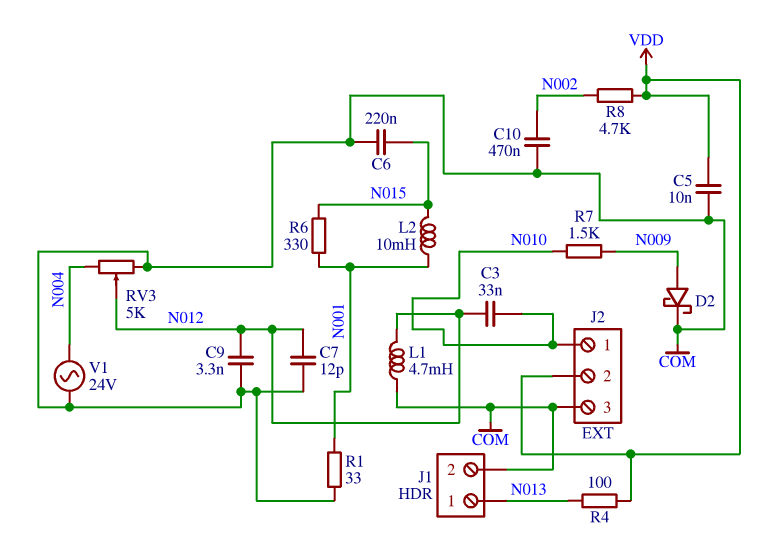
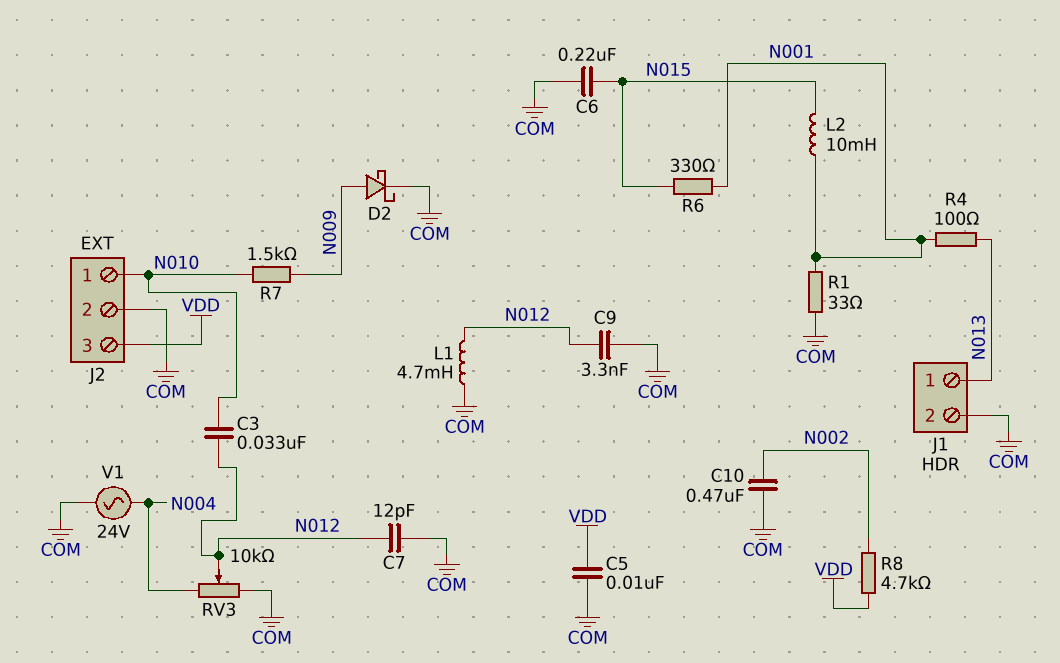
J2 pin 2: VDD -> COM
J2 pin 3: COM -> VDD
R4: 100 (N013, VDD) -> 100 (N001, N013)
RV3: 5k (COM, N004, wiper N012) -> 10k (COM, N004, wiper N012)

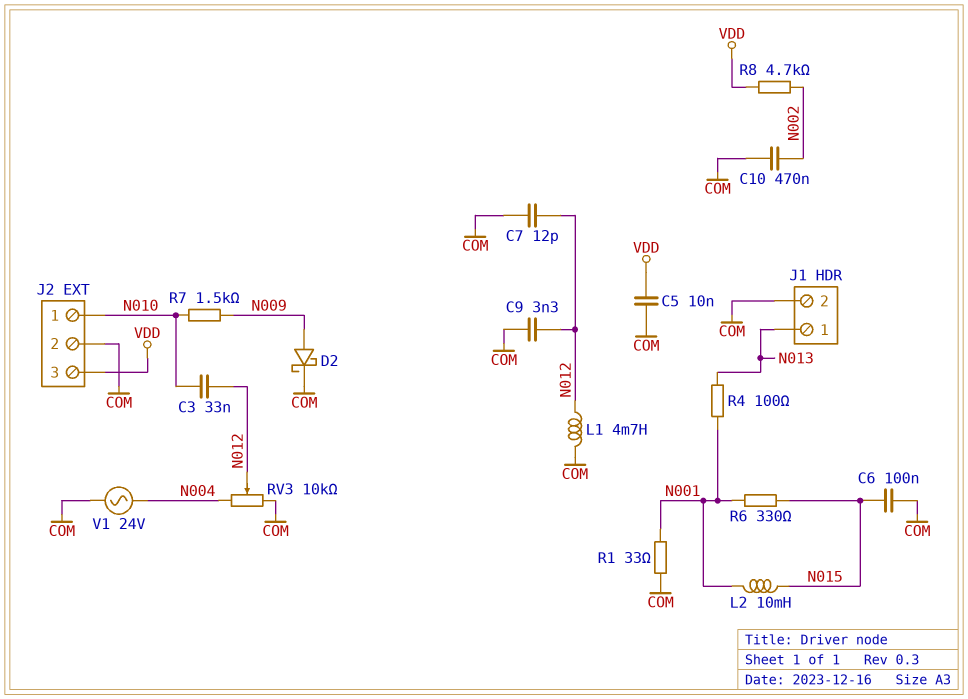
C6: 220nF (COM, N015) -> 100nF (COM, N015)

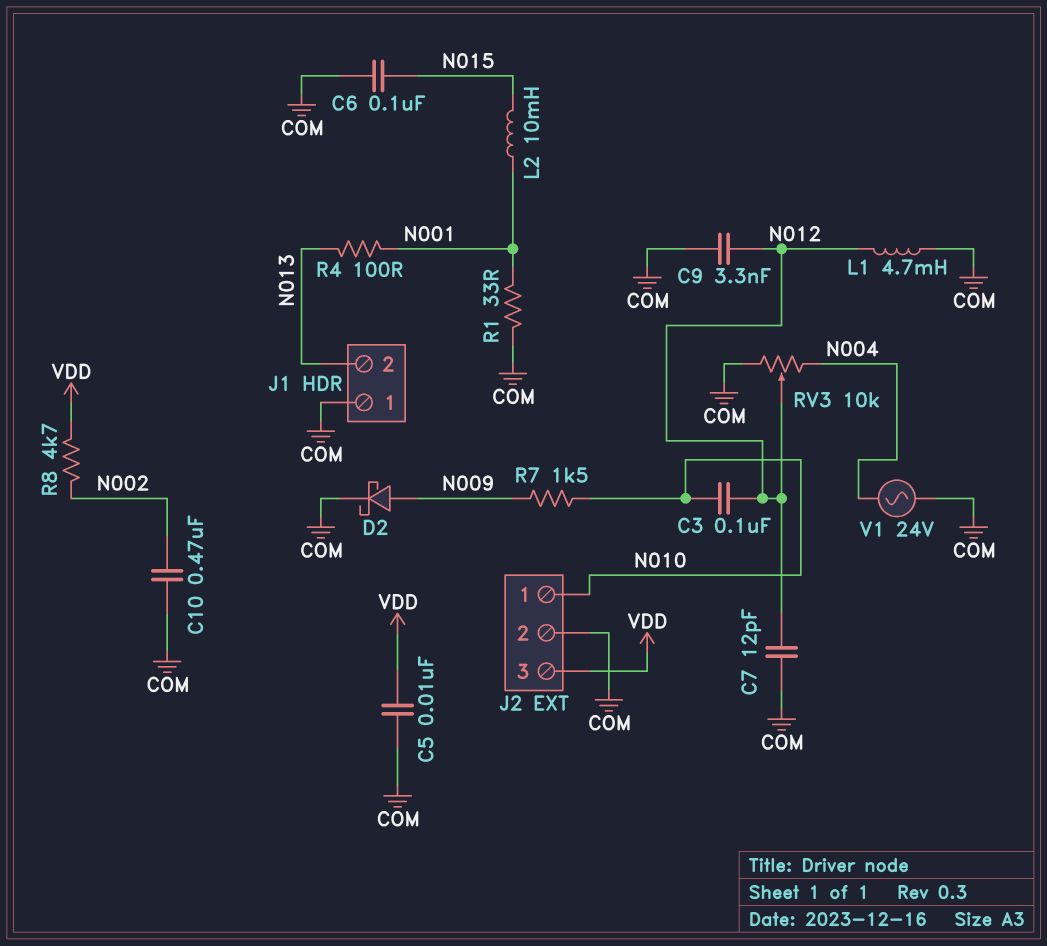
C3: 33nF (N010, N012) -> 100nF (N010, N012)
J1 pin 1: N013 -> COM
J1 pin 2: COM -> N013
R6: 330 (N001, N015) -> none

